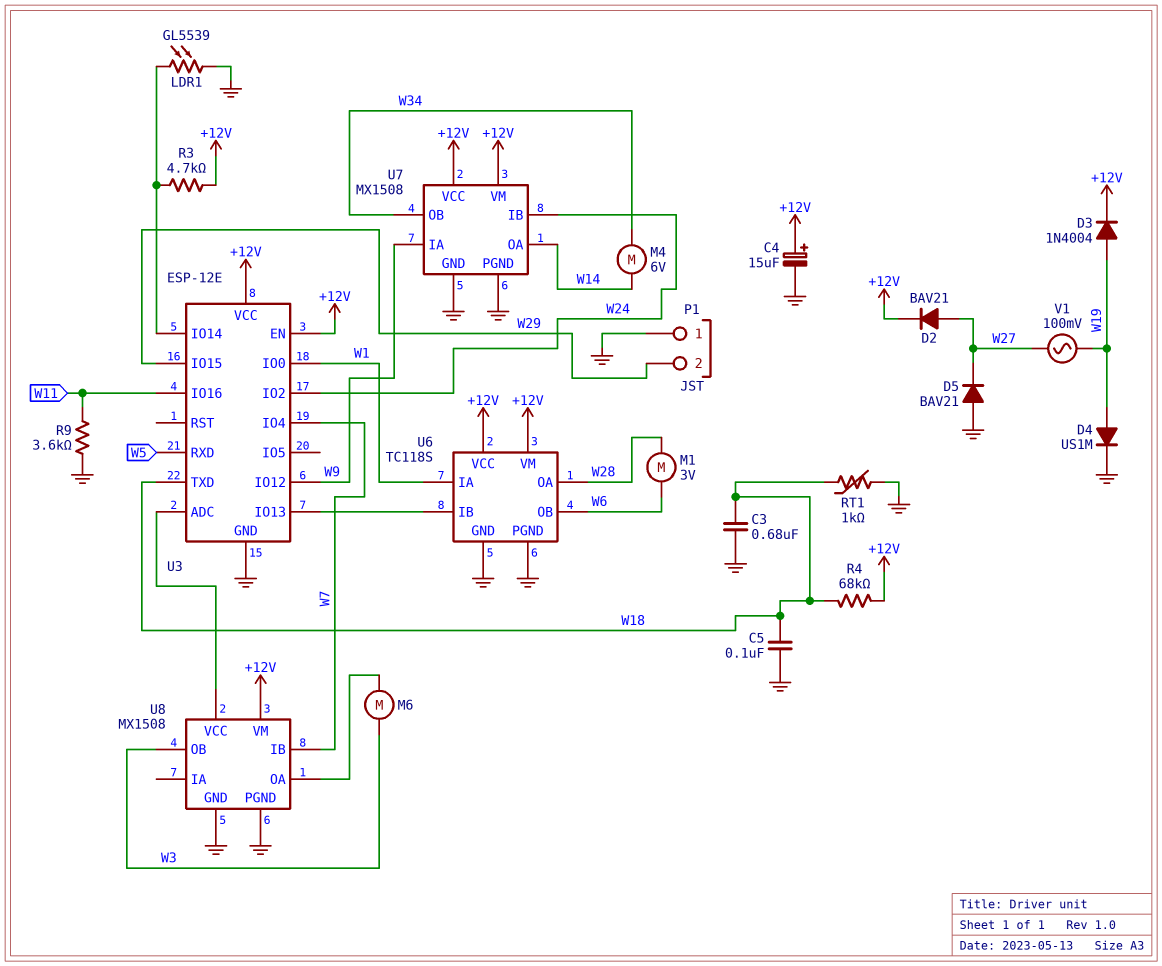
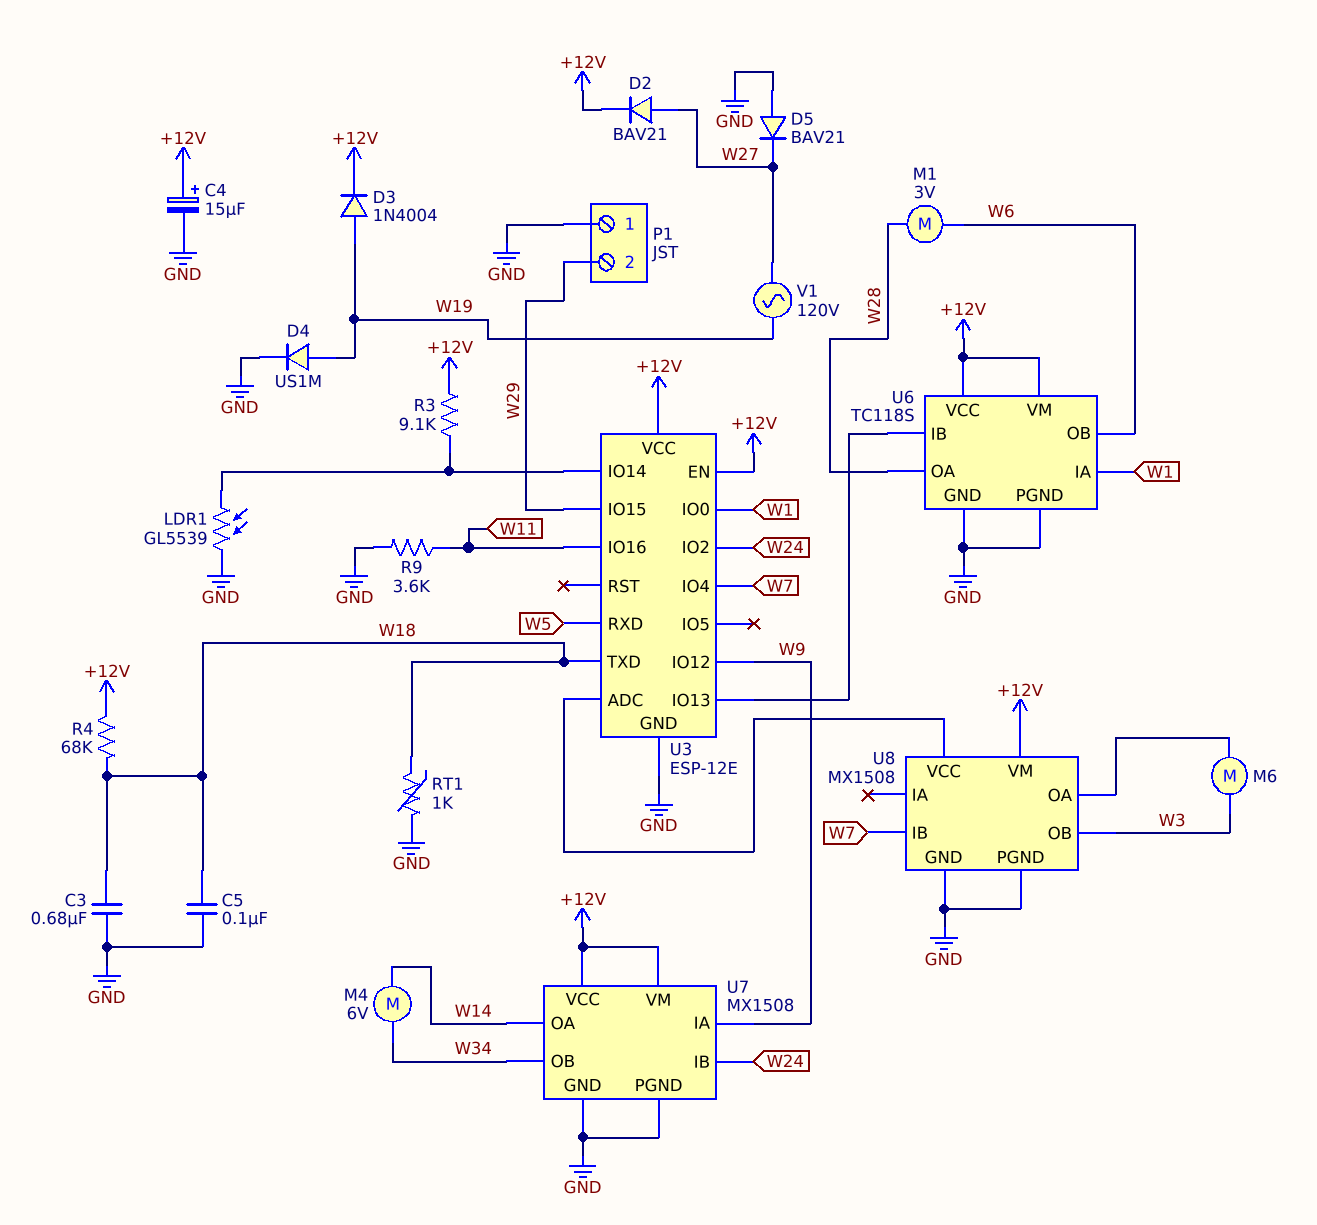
R3: 4.7k (+12V, U3/IO14) -> 9.1k (+12V, U3/IO14)
V1: AC 100mV (W19, W27) -> AC 120V (W19, W27)

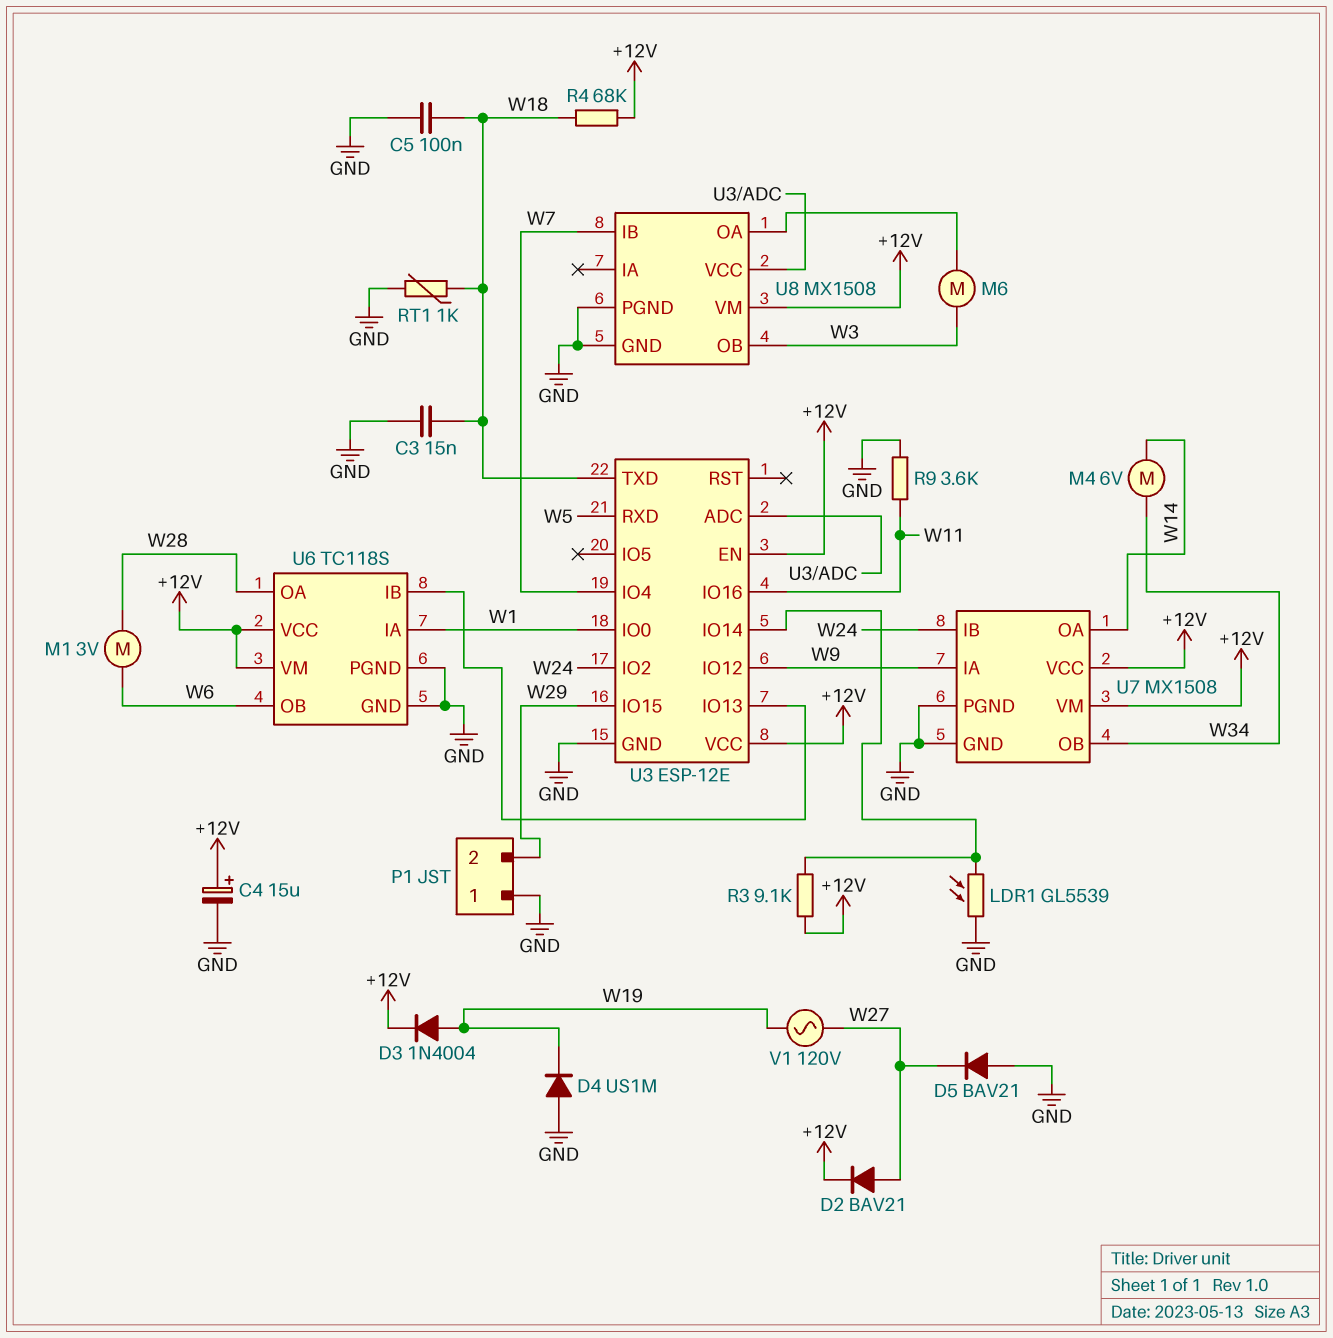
C3: 680nF (GND, W18) -> 15nF (GND, W18)
D4: diode US1M (A W19, K GND) -> diode US1M (A GND, K W19)

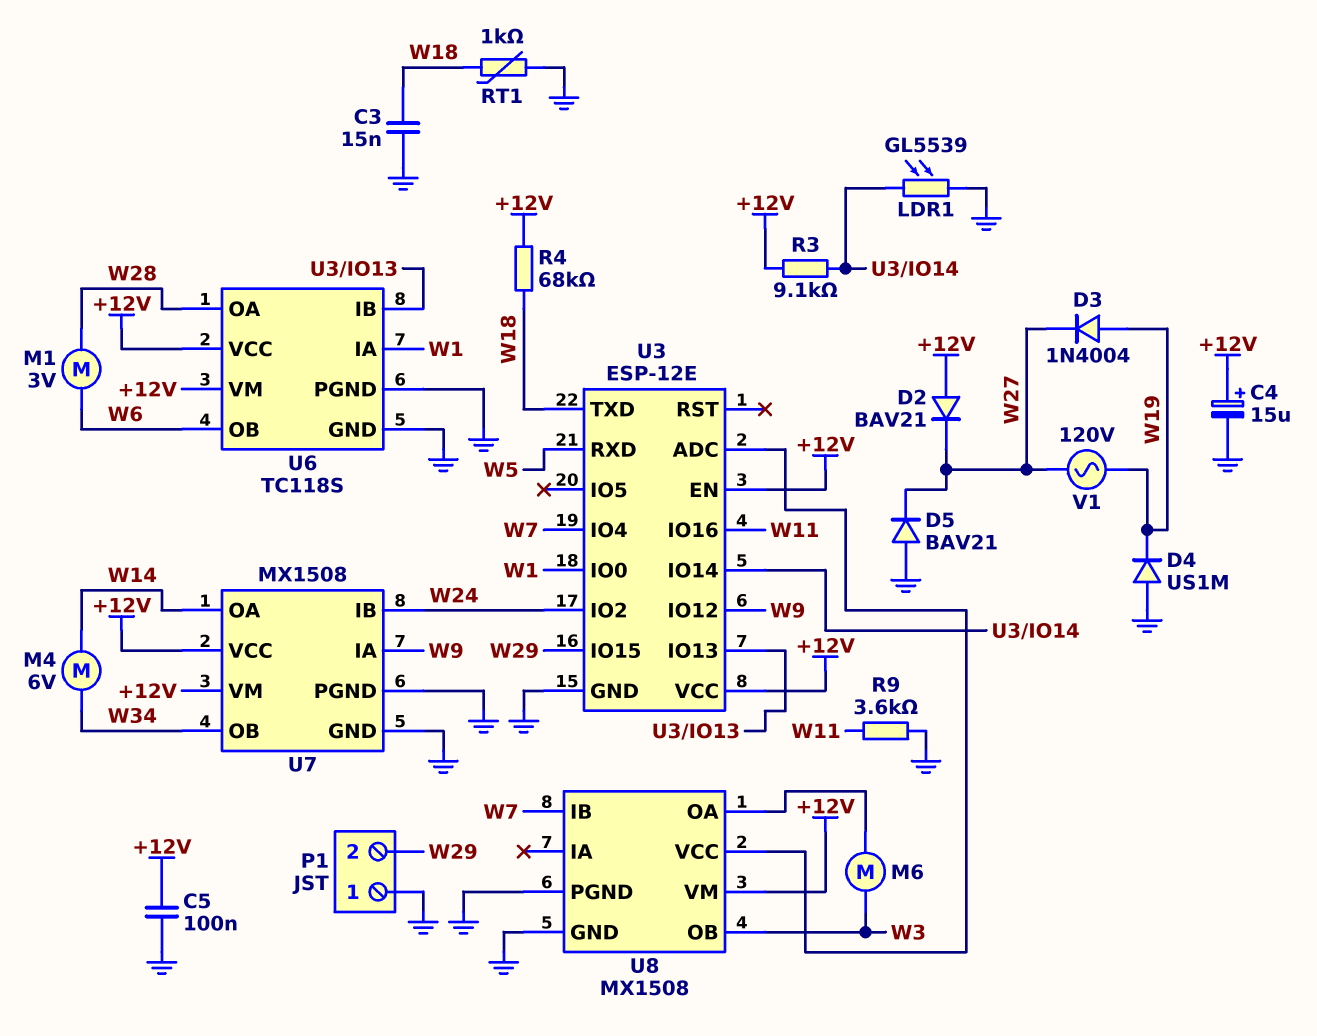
C5: 100nF (GND, W18) -> 100nF (+12V, GND)
D2: diode BAV21 (A W27, K +12V) -> diode BAV21 (A +12V, K W27)
D3: diode 1N4004 (A W19, K +12V) -> diode 1N4004 (A W19, K W27)

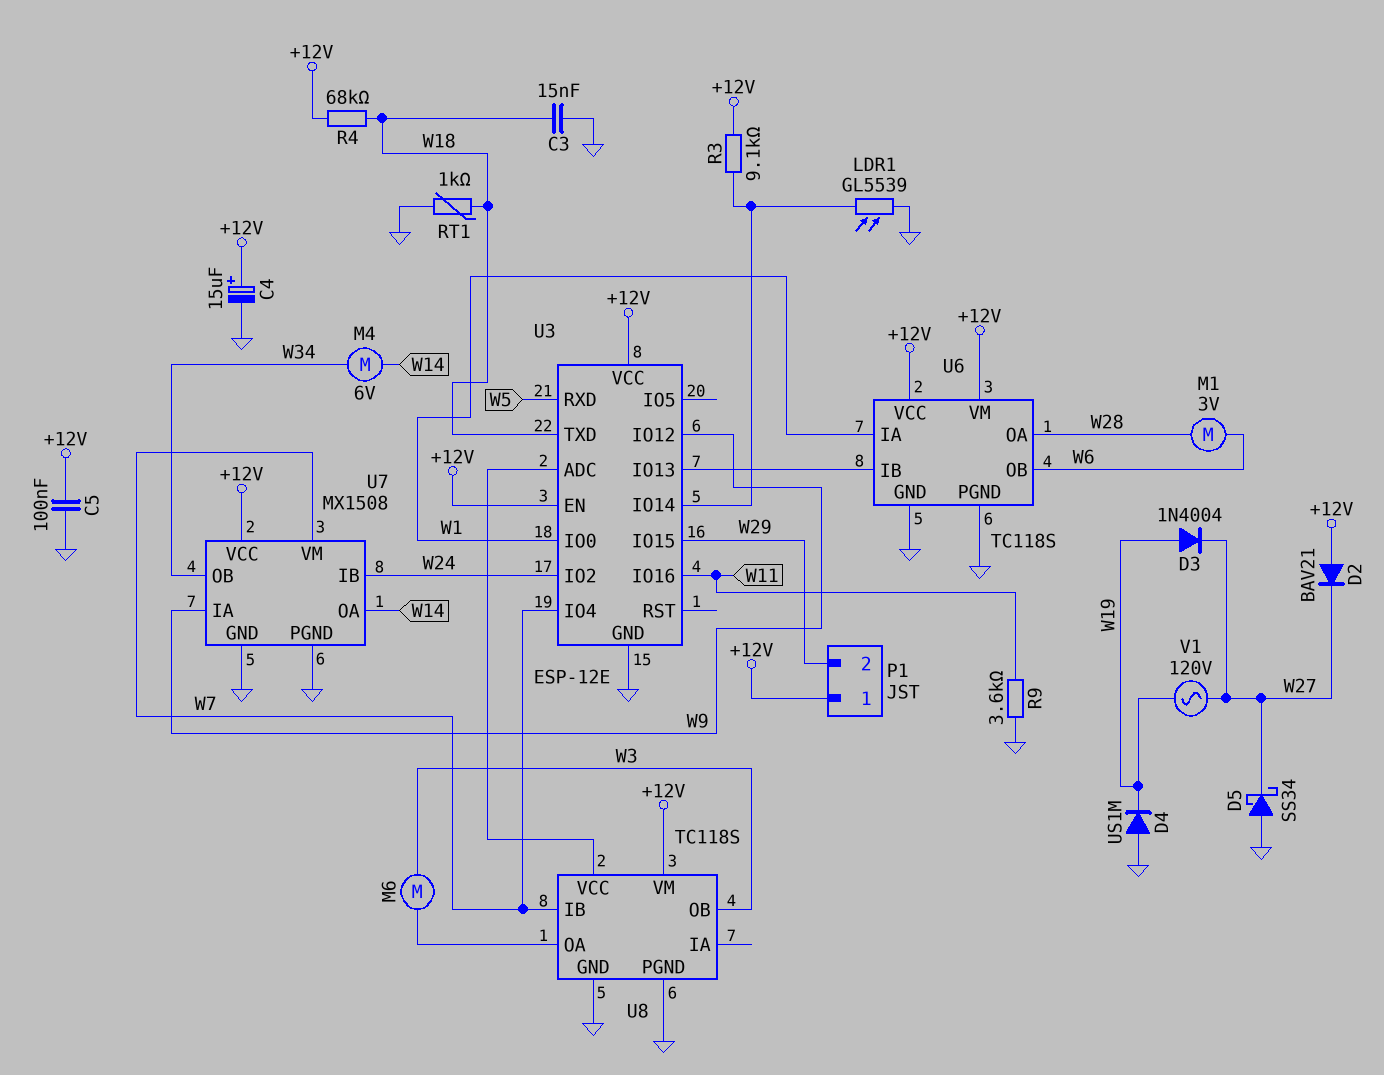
D5: diode BAV21 (A GND, K W27) -> schottky SS34 (A GND, K W27)
P1 pin 1: GND -> +12V
U7 pin VM: +12V -> W7
U8: MX1508 -> TC118S

